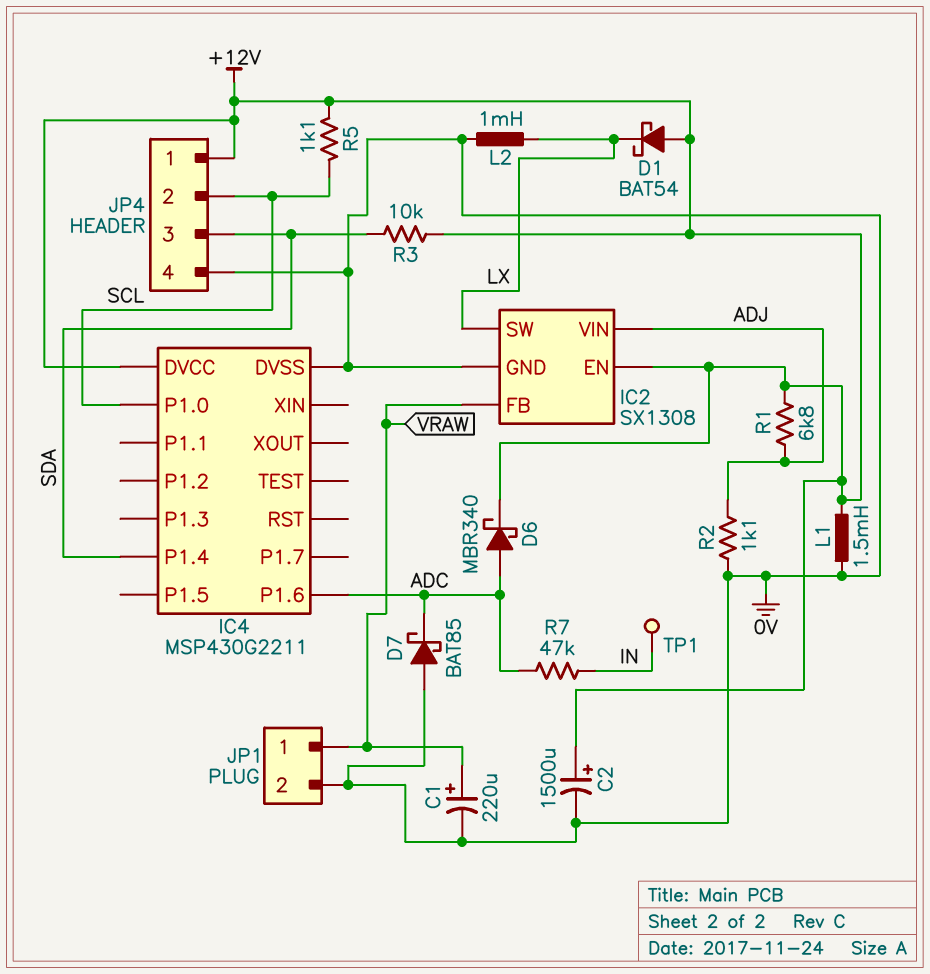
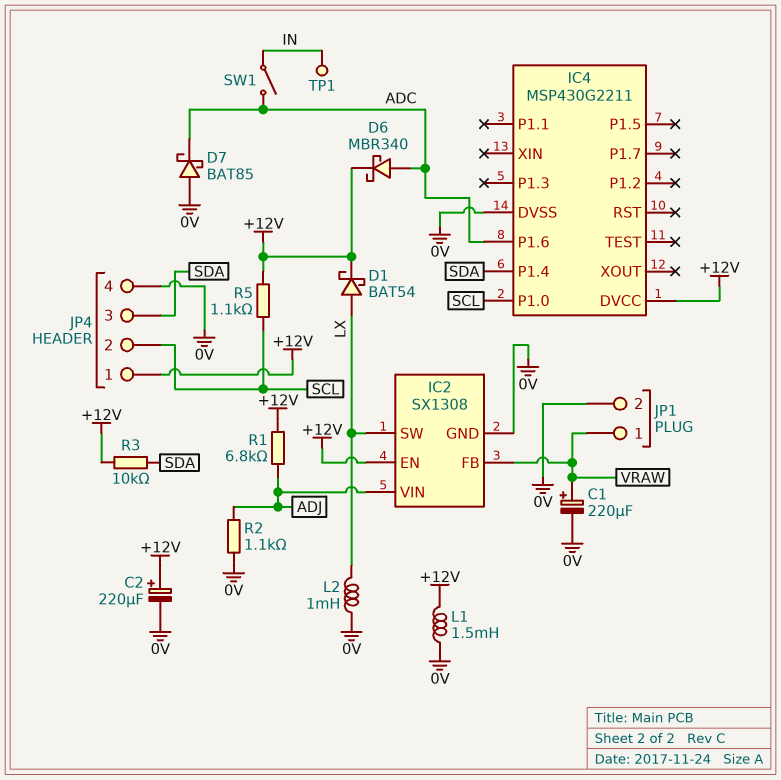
C2: 1500uF (plus +12V, minus 0V) -> 220uF (plus +12V, minus 0V)
D1: schottky BAT54 (A +12V, K LX) -> schottky BAT54 (A LX, K +12V)
R7: 47k (ADC, IN) -> none
SW1: none -> switch (ADC, IN)

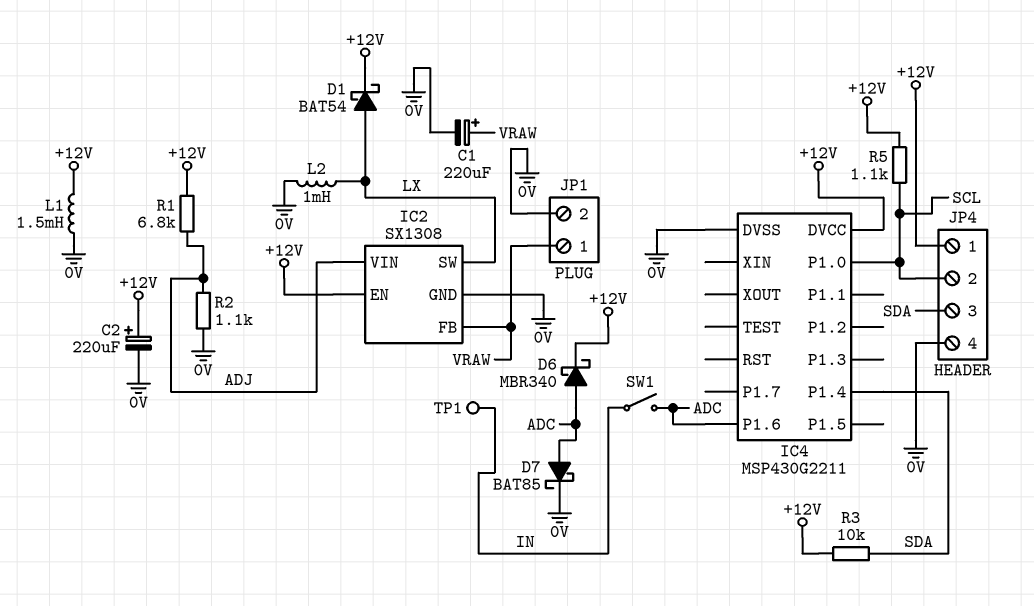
D7: schottky BAT85 (A 0V, K ADC) -> schottky BAT85 (A ADC, K 0V)

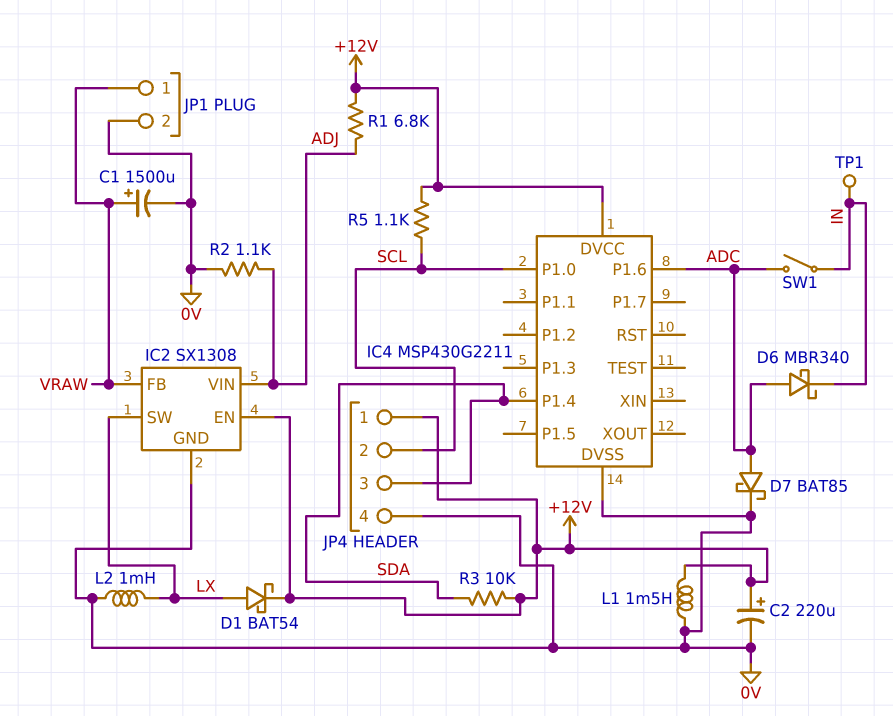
C1: 220uF (plus VRAW, minus 0V) -> 1500uF (plus VRAW, minus 0V)
D6: schottky MBR340 (A ADC, K +12V) -> schottky MBR340 (A ADC, K IN)

